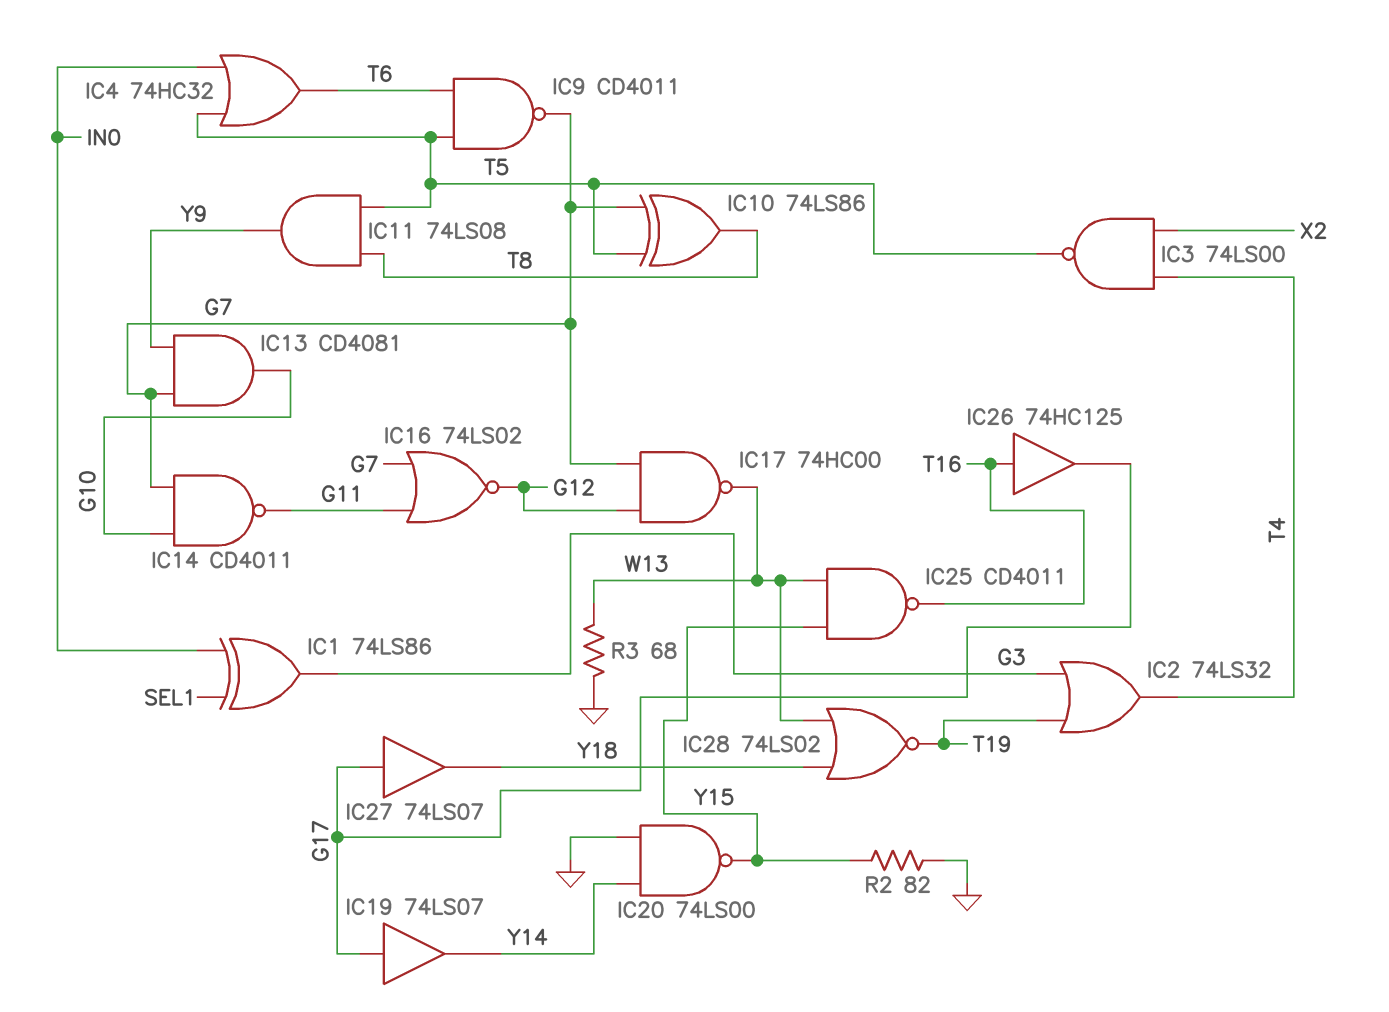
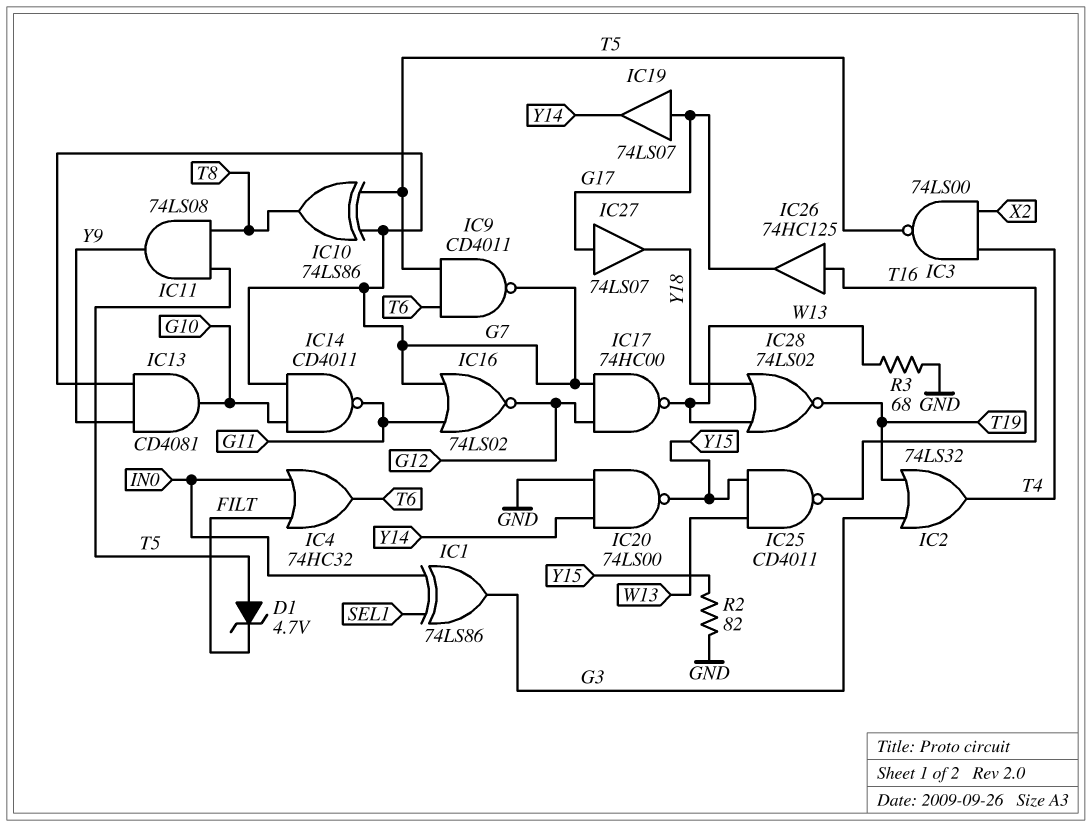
D1: none -> zener 4.7V (A T5, K FILT)
IC4: OR 74HC32 (in IN0, in T5, out T6) -> OR 74HC32 (in FILT, in IN0, out T6)

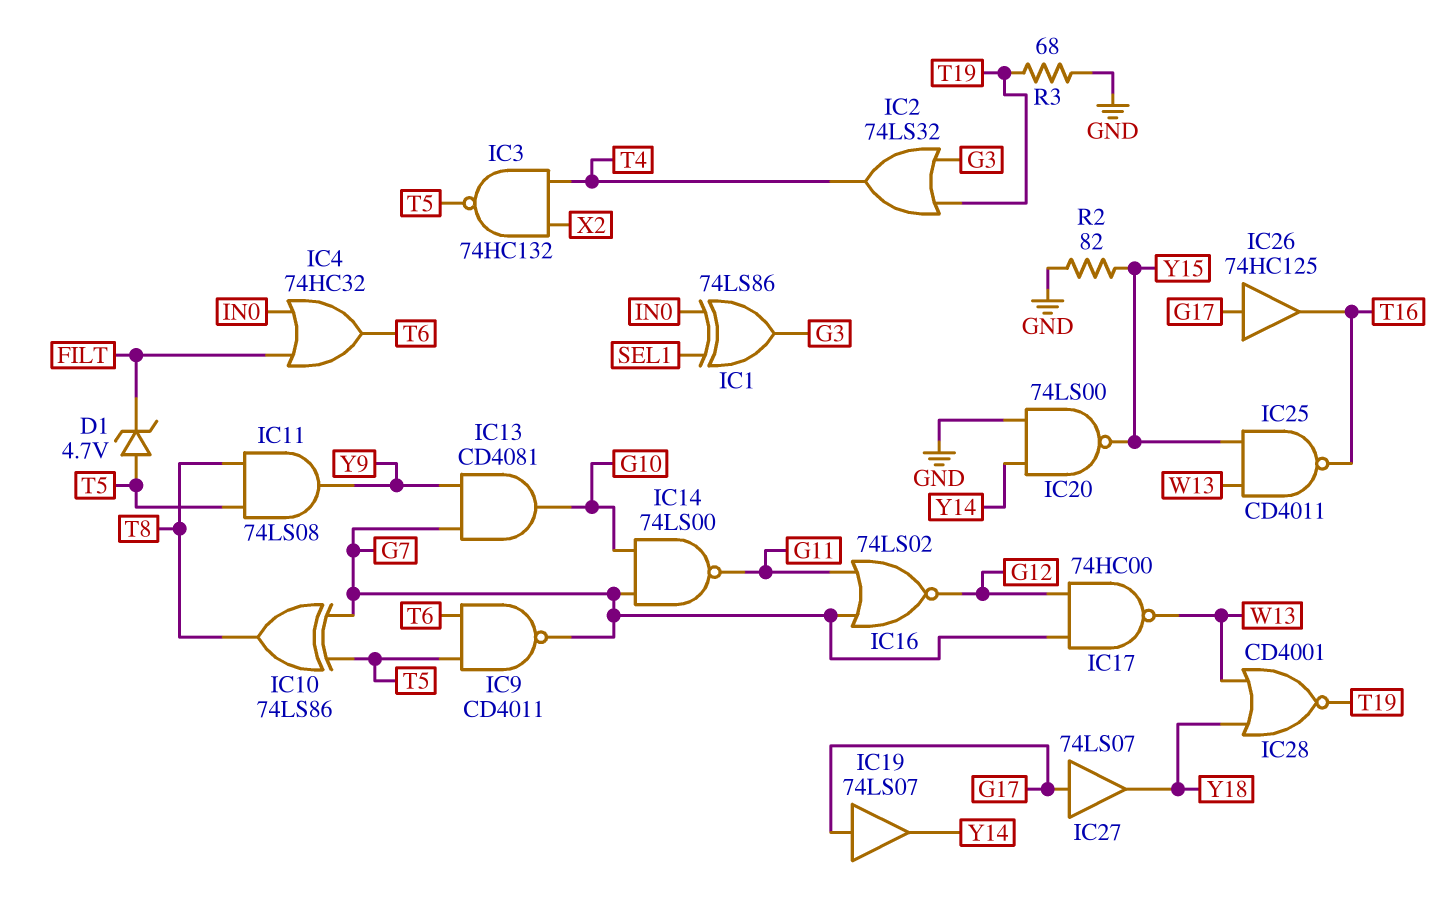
IC3: NAND 74LS00 (in T4, in X2, out T5) -> NAND 74HC132 (in T4, in X2, out T5)
IC14: NAND CD4011 (in G7, in G10, out G11) -> NAND 74LS00 (in G7, in G10, out G11)
IC26: buffer 74HC125 (in T16, out G17) -> buffer 74HC125 (in G17, out T16)
IC28: NOR 74LS02 (in W13, in Y18, out T19) -> NOR CD4001 (in W13, in Y18, out T19)
R3: 68 (GND, W13) -> 68 (GND, T19)

